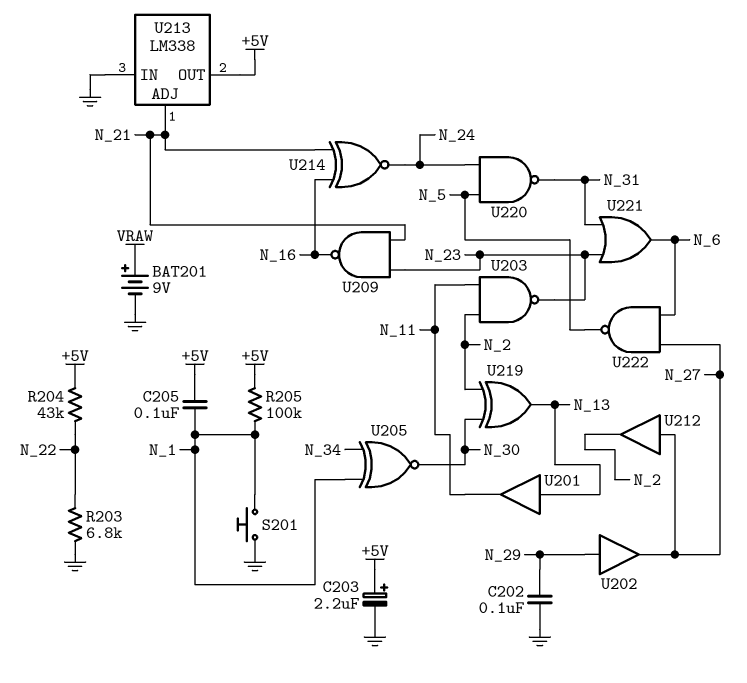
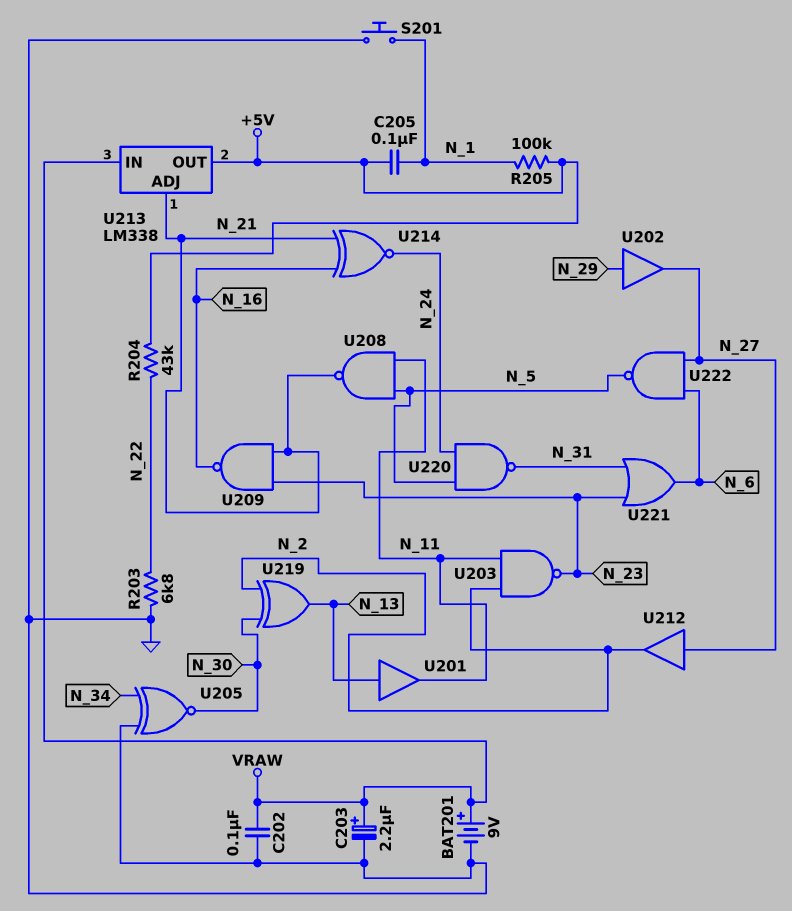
C202: 100nF (GND, N_29) -> 100nF (GND, VRAW)
C203: 2.2uF (plus +5V, minus GND) -> 2.2uF (plus VRAW, minus GND)
U205: XNOR (in N_1, in N_34, out N_30) -> XNOR (in GND, in N_34, out N_30)
U208: none -> NAND (in N_5, in N_11, out N_21)
U213 pin IN: GND -> VRAW

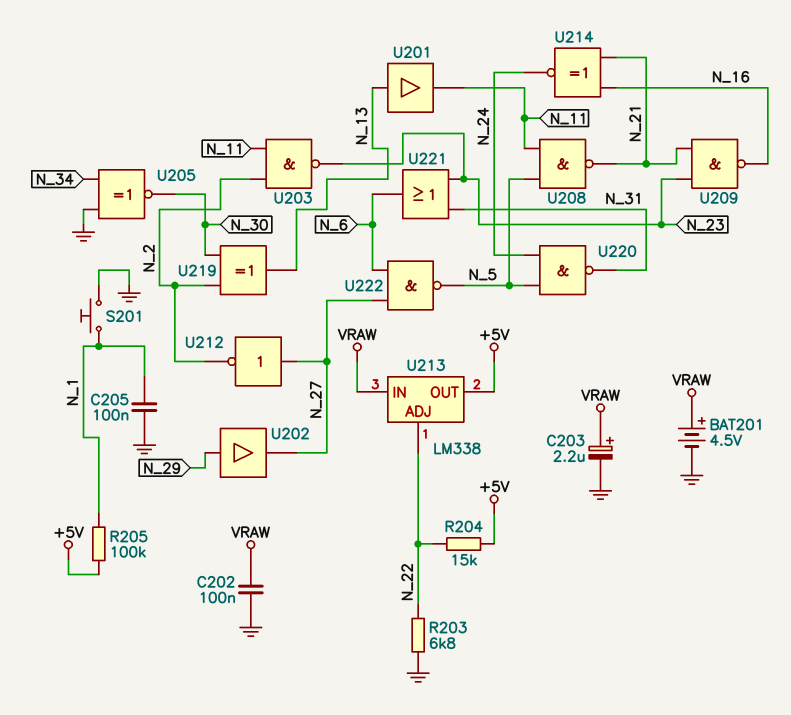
BAT201: 9V (plus VRAW, minus GND) -> 4.5V (plus VRAW, minus GND)
C205: 100nF (+5V, N_1) -> 100nF (GND, N_1)
R204: 43k (+5V, N_22) -> 15k (+5V, N_22)
U212: buffer (in N_27, out N_2) -> NOT (in N_27, out N_2)
U213 pin ADJ: N_21 -> N_22

